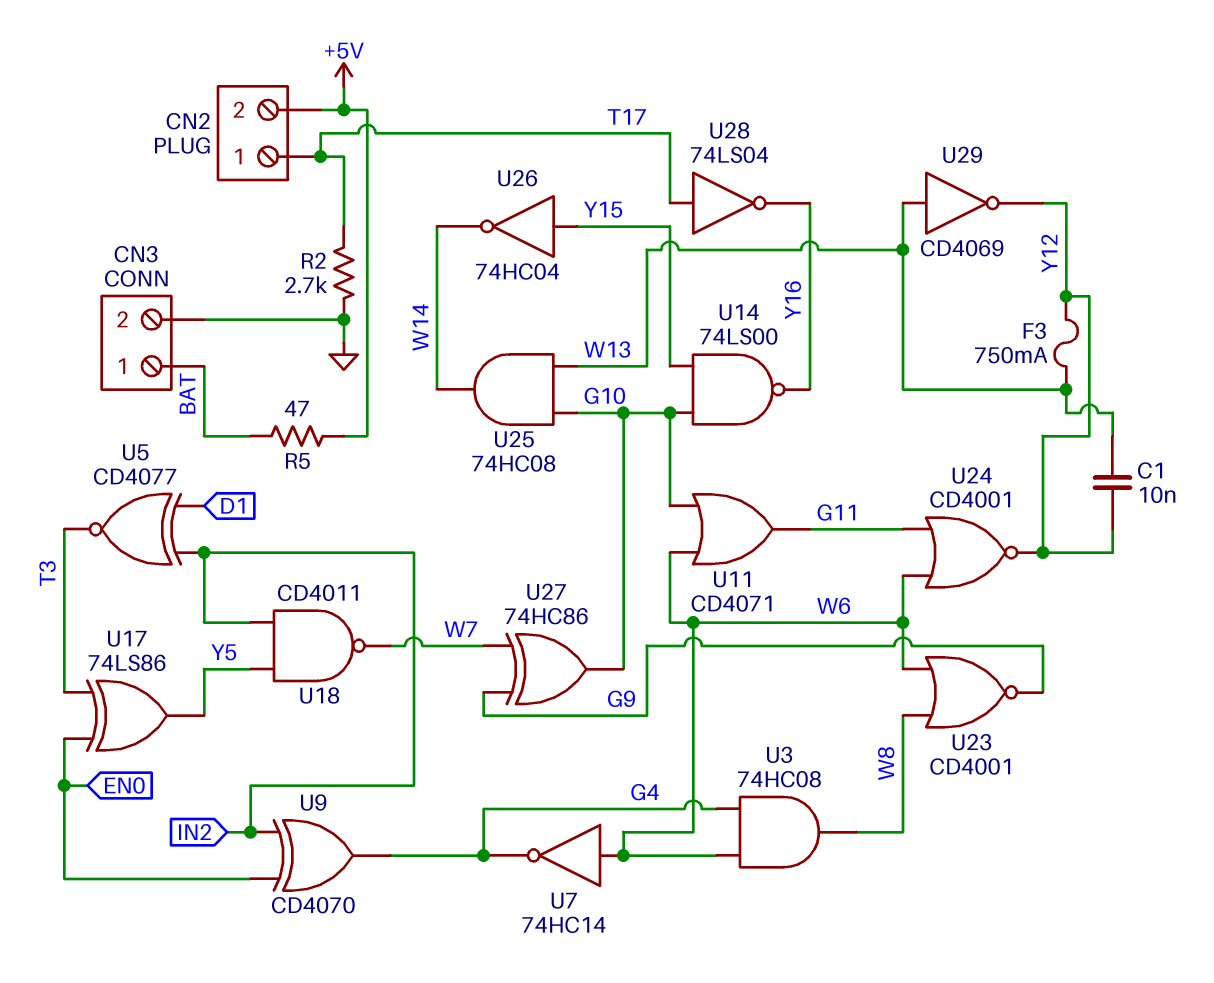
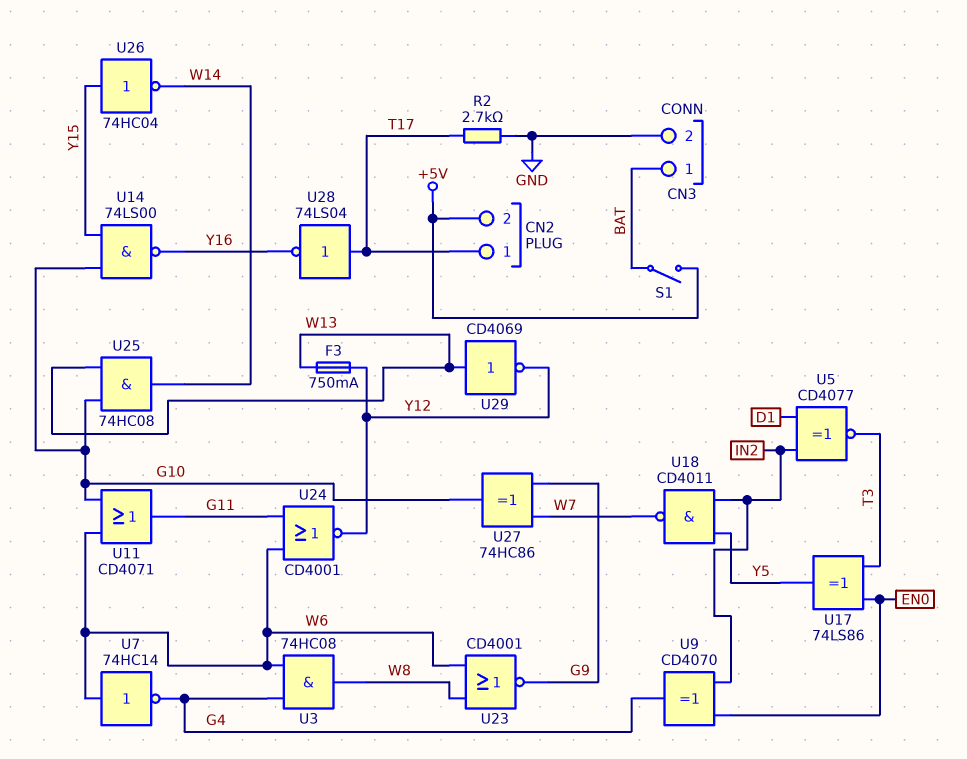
C1: 10nF (W13, Y12) -> none
R5: 47 (+5V, BAT) -> none
S1: none -> switch (+5V, BAT)

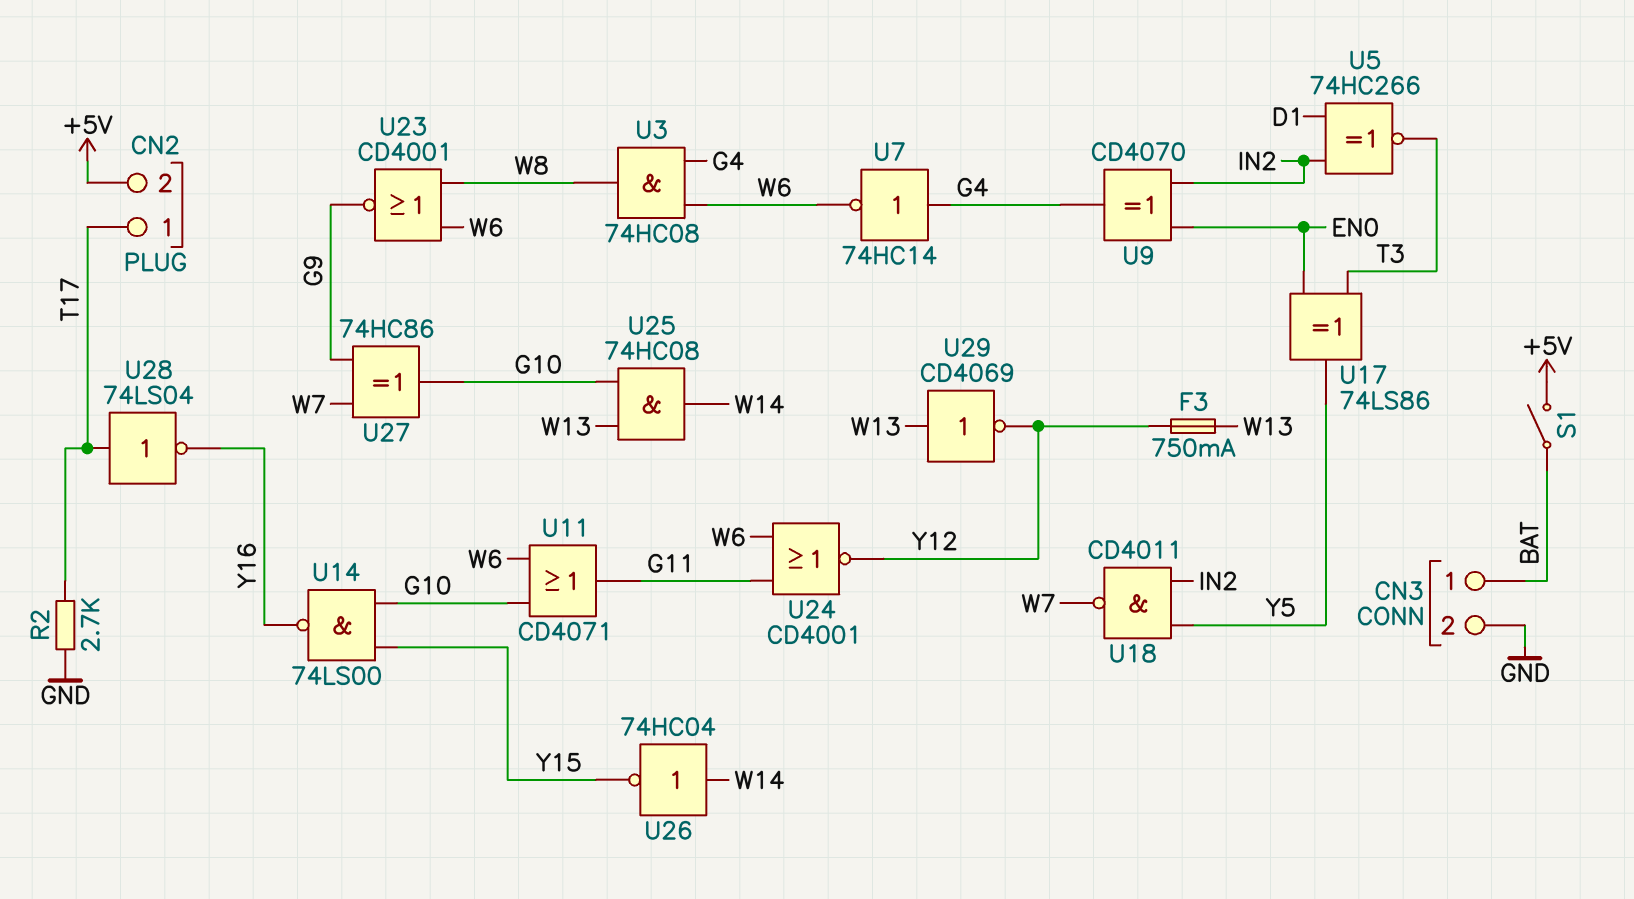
U5: XNOR CD4077 (in D1, in IN2, out T3) -> XNOR 74HC266 (in D1, in IN2, out T3)
U7: NOT 74HC14 (in W6, out G4) -> NOT 74HC14 (in G4, out W6)
U26: NOT 74HC04 (in Y15, out W14) -> NOT 74HC04 (in W14, out Y15)

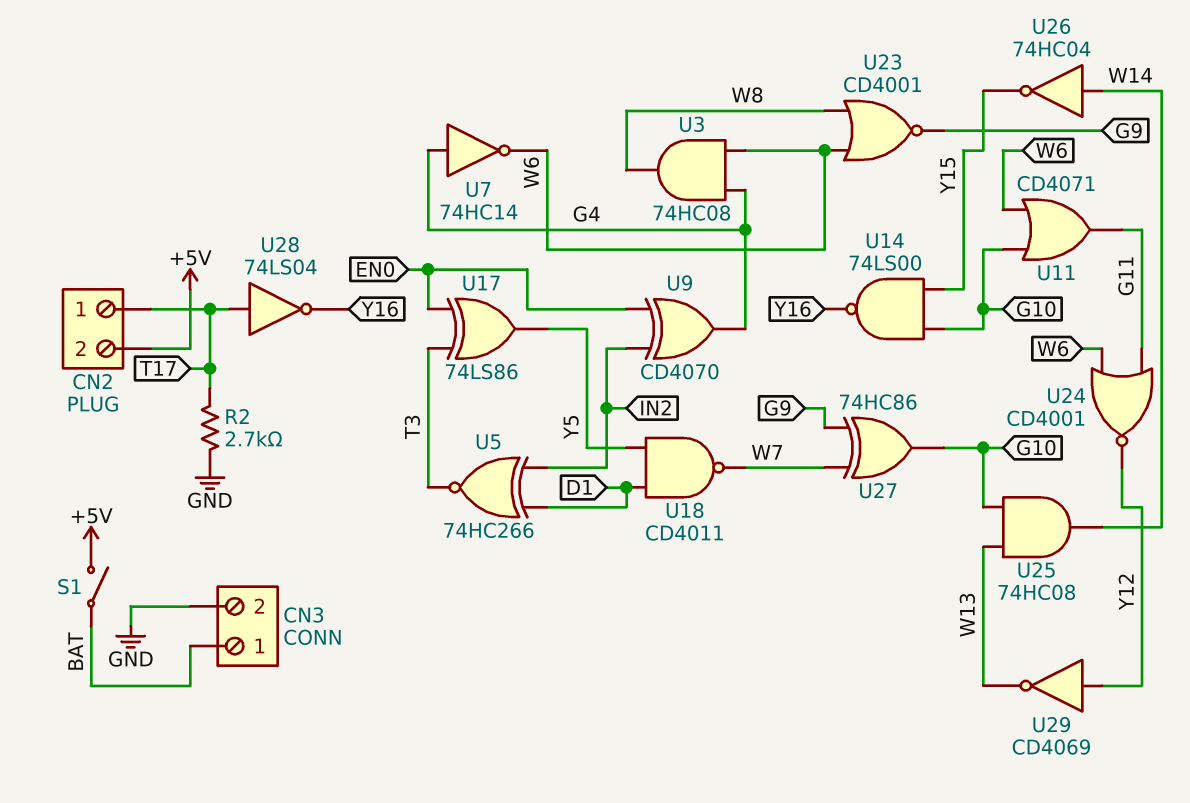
F3: 750mA (W13, Y12) -> none
U18: NAND CD4011 (in IN2, in Y5, out W7) -> NAND CD4011 (in D1, in Y5, out W7)
U29: NOT CD4069 (in W13, out Y12) -> NOT CD4069 (in Y12, out W13)

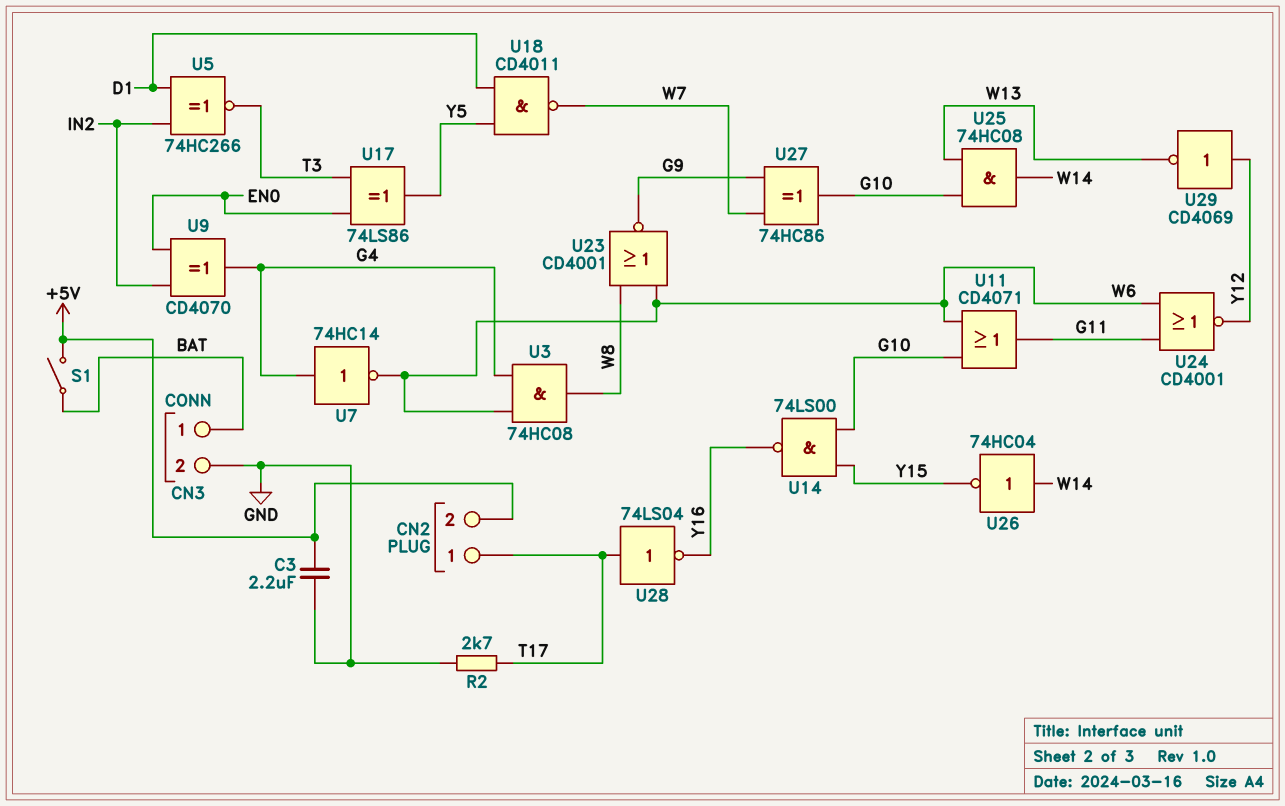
C3: none -> 2.2uF (+5V, GND)

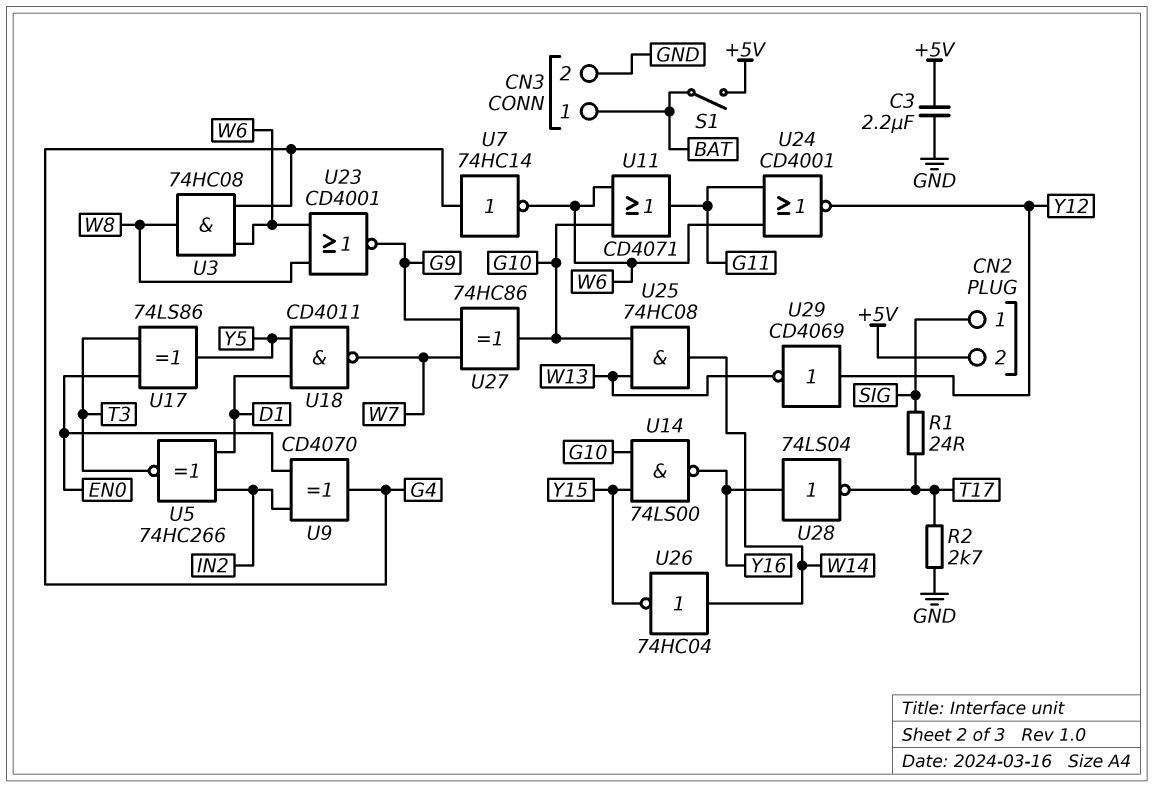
CN2 pin 1: T17 -> SIG
R1: none -> 24 (SIG, T17)
U28: NOT 74LS04 (in T17, out Y16) -> NOT 74LS04 (in Y16, out T17)

